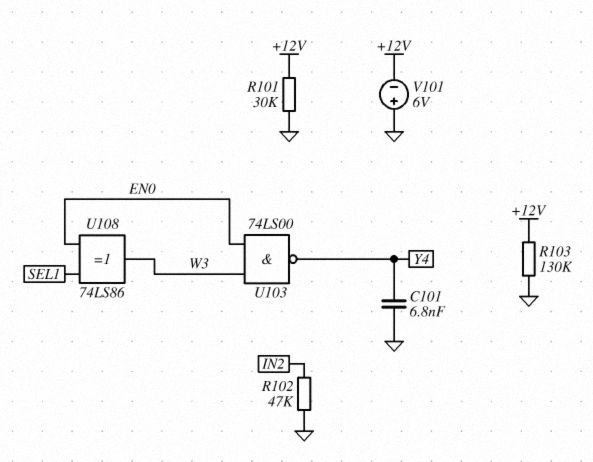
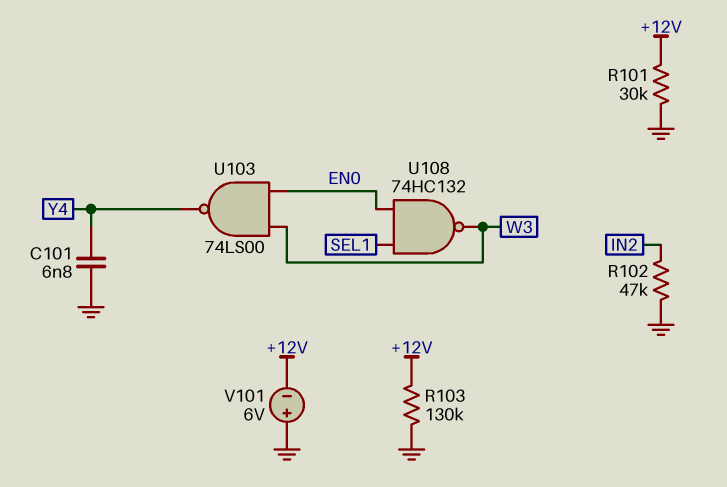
U108: XOR 74LS86 (in EN0, in SEL1, out W3) -> NAND 74HC132 (in EN0, in SEL1, out W3)

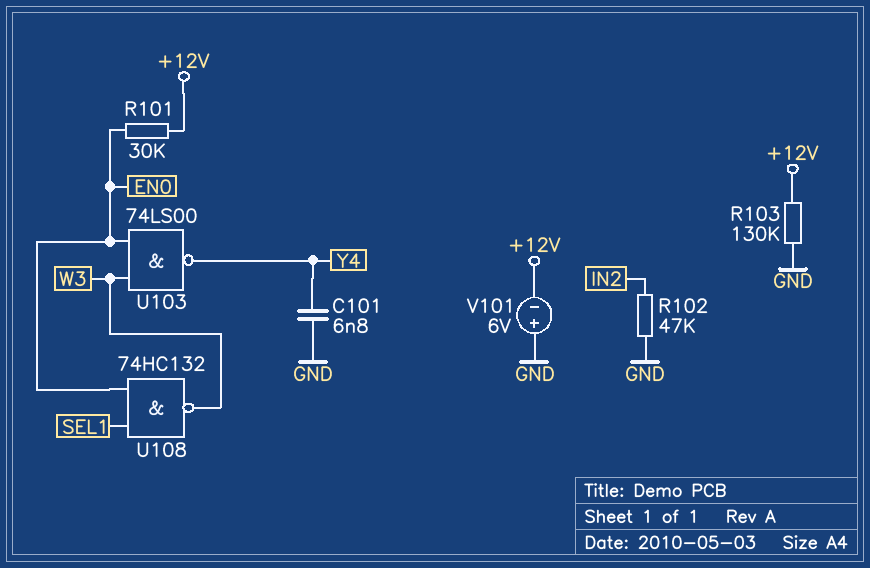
R101: 30k (+12V, GND) -> 30k (+12V, EN0)

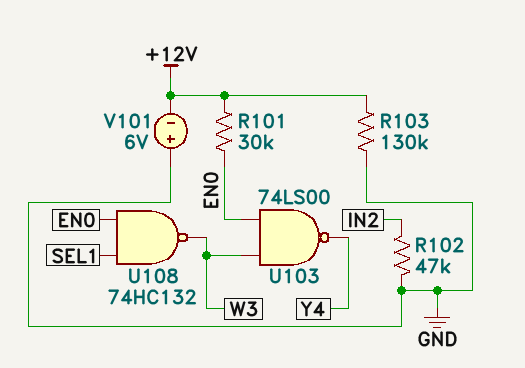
C101: 6.8nF (GND, Y4) -> none

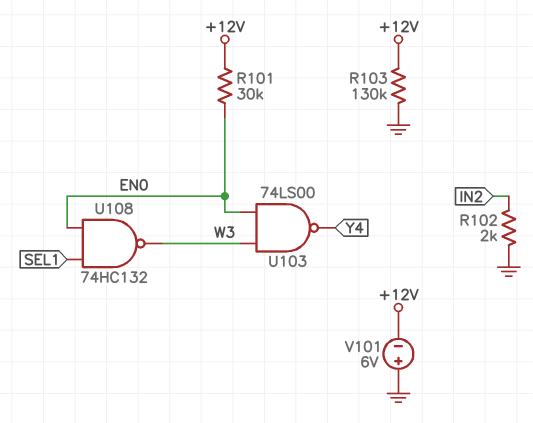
R102: 47k (GND, IN2) -> 2k (GND, IN2)

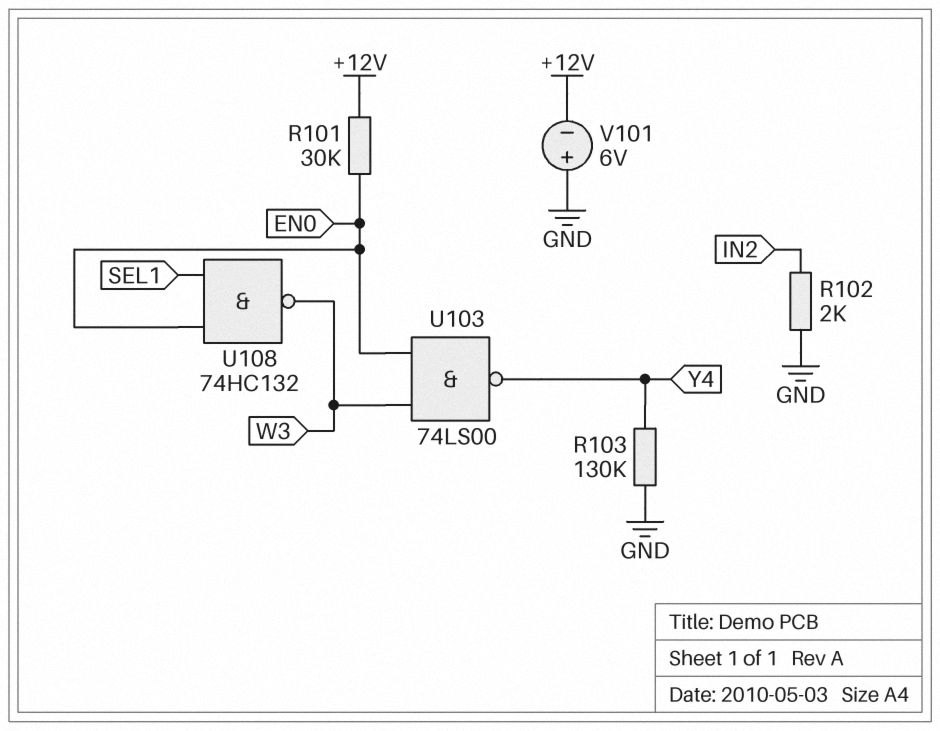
R103: 130k (+12V, GND) -> 130k (GND, Y4)

